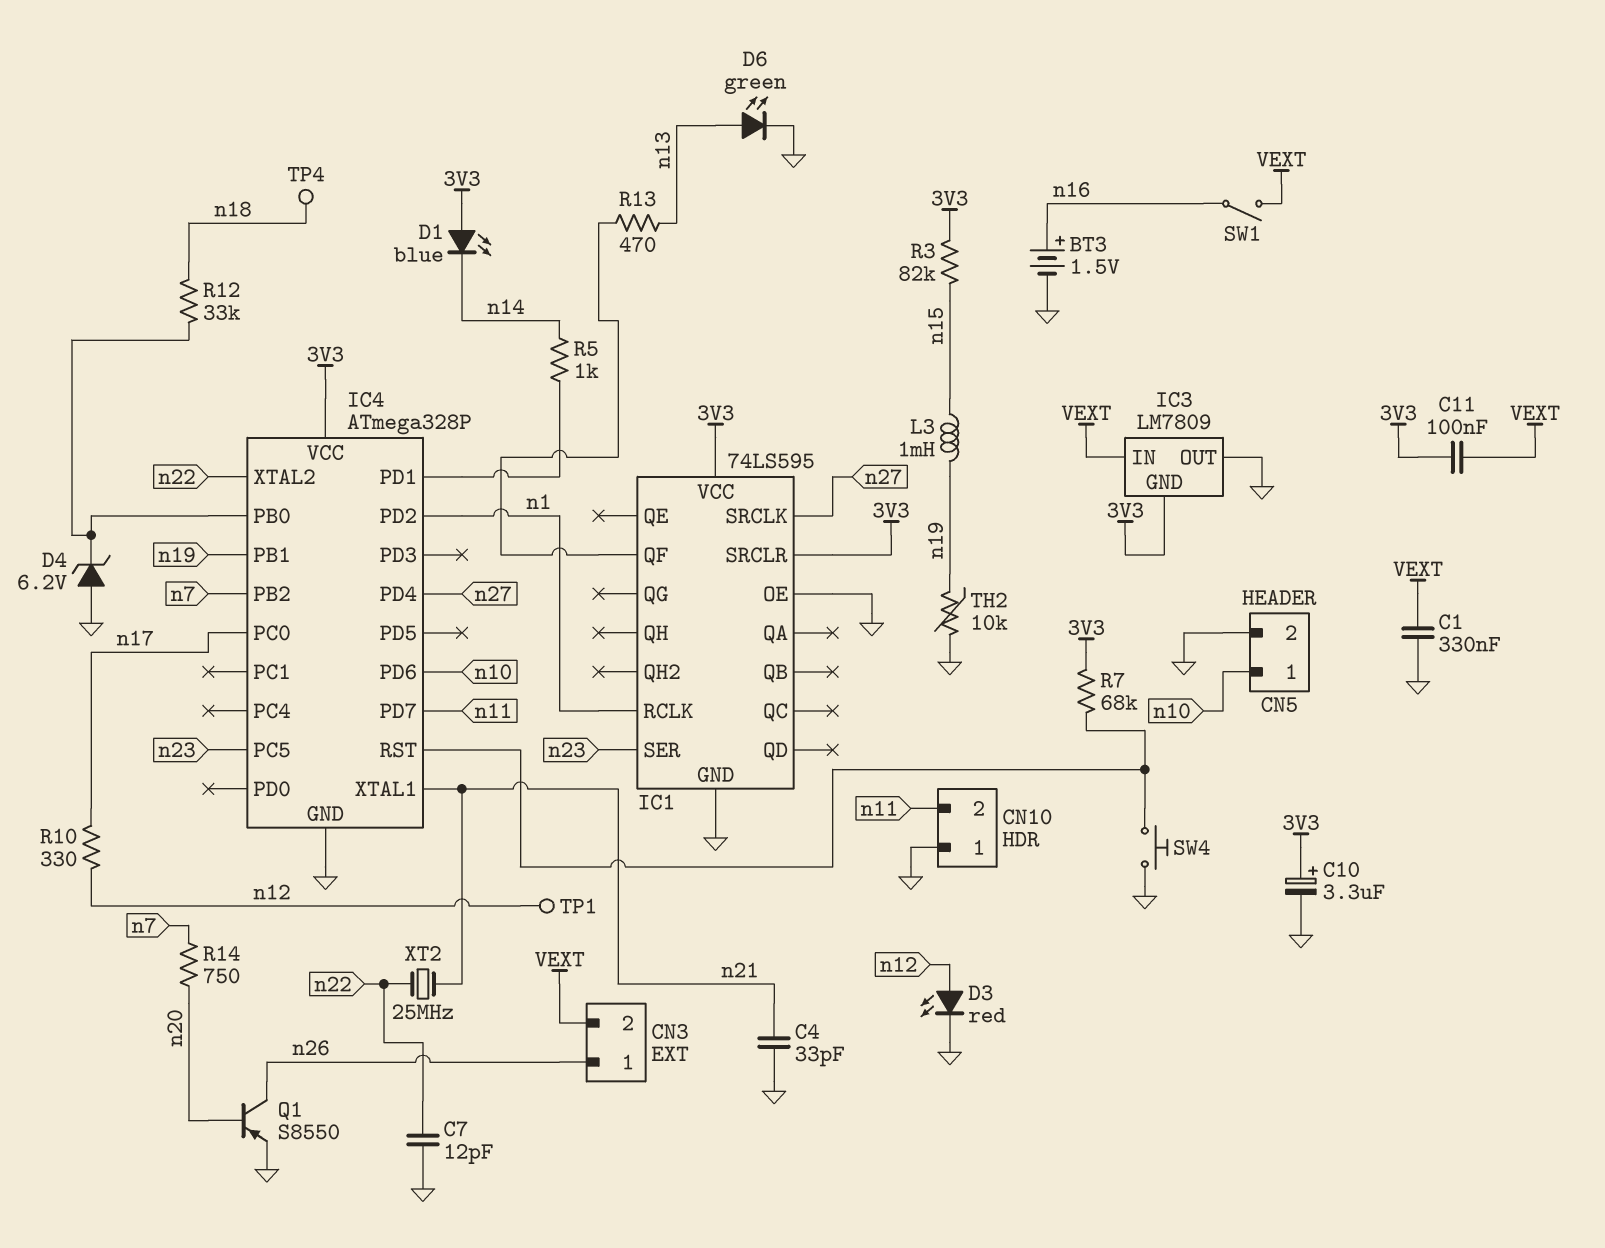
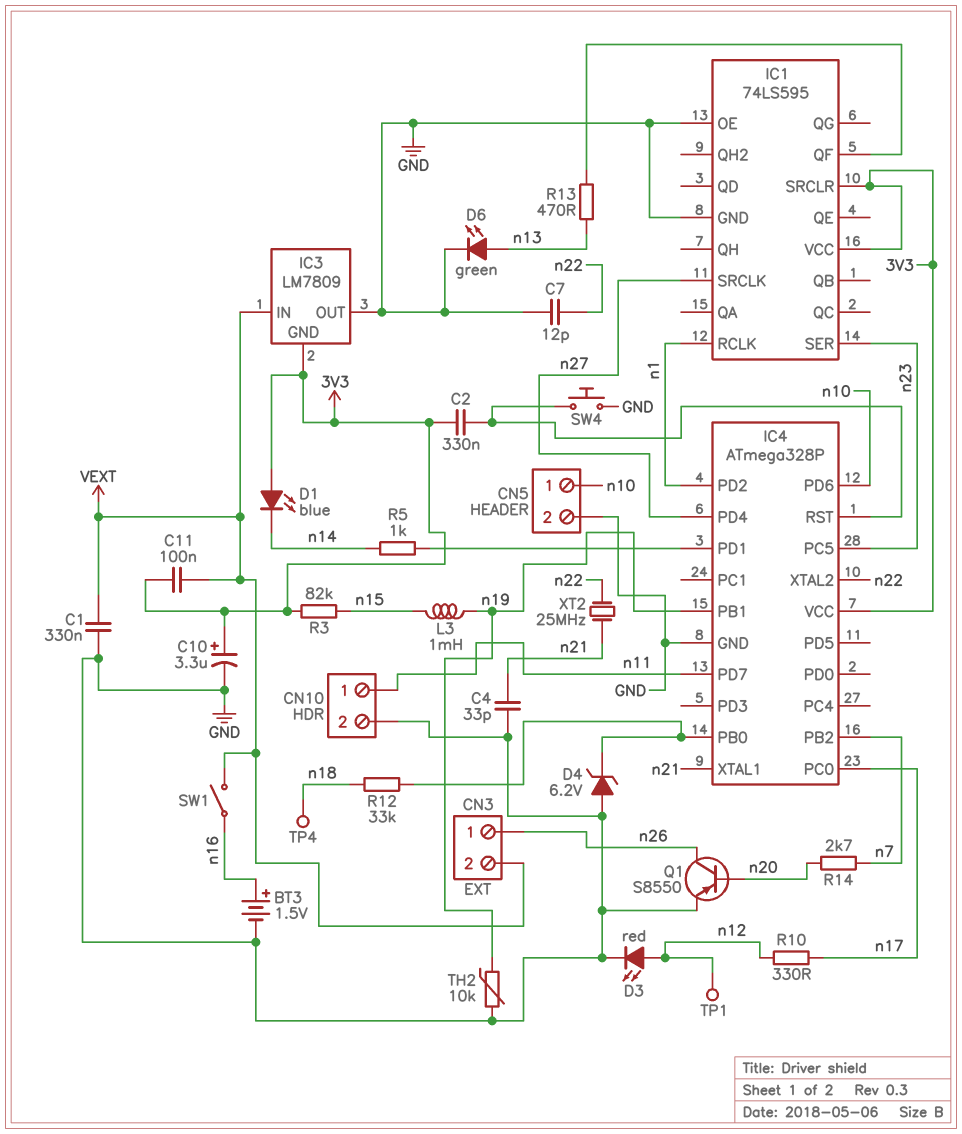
C2: none -> 330nF (3V3, IC4/RST)
CN10 pin 1: GND -> n11
CN10 pin 2: n11 -> GND
R7: 68k (3V3, IC4/RST) -> none
R14: 750 (n7, n20) -> 2.7k (n7, n20)

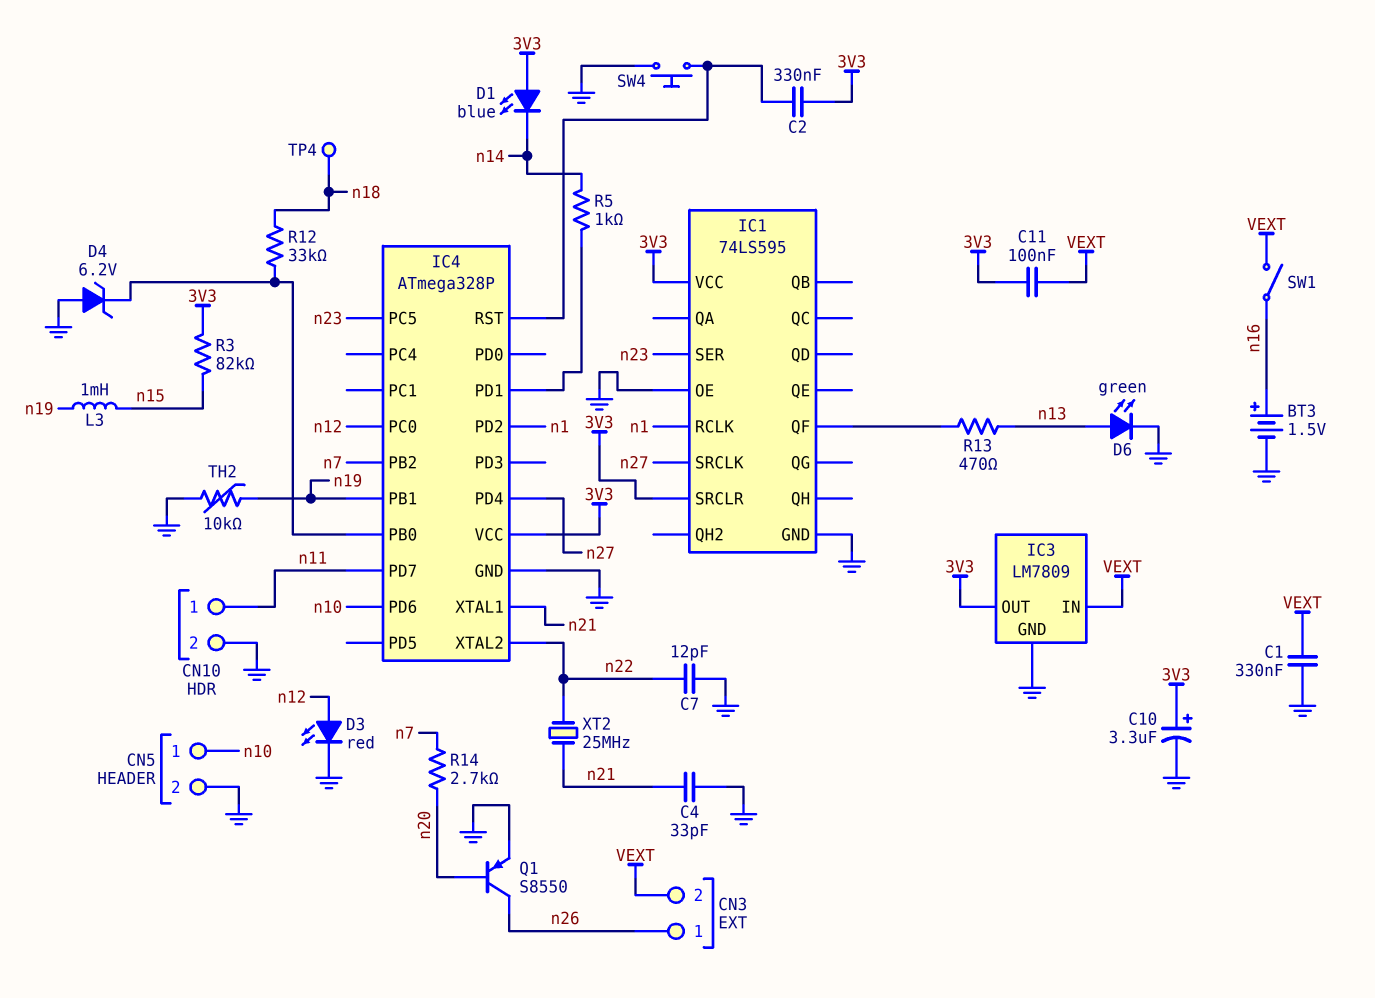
IC3 pin GND: 3V3 -> GND
IC3 pin OUT: GND -> 3V3
IC4 pin PC0: n17 -> n12
R10: 330 (n12, n17) -> none
TP1: test point (n12) -> none

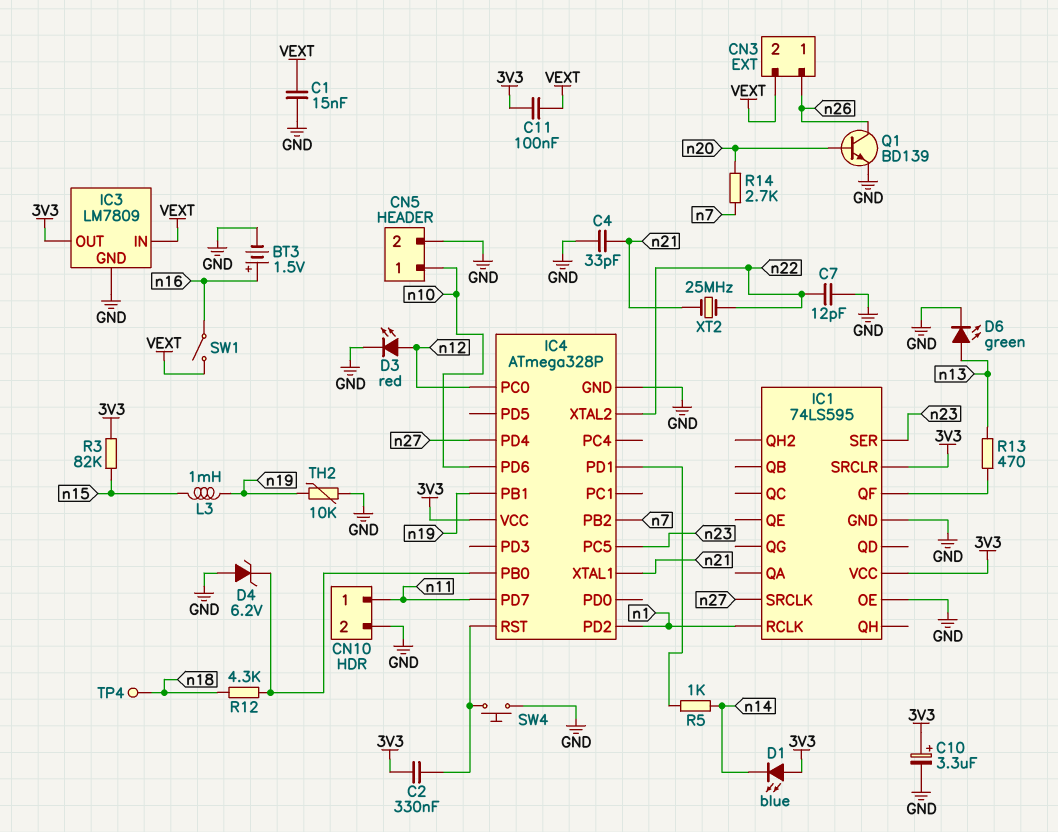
C1: 330nF (GND, VEXT) -> 15nF (GND, VEXT)
Q1: PNP S8550 (B n20, C n26, E GND) -> NPN BD139 (B n20, C n26, E GND)
R12: 33k (IC4/PB0, n18) -> 4.3k (IC4/PB0, n18)

